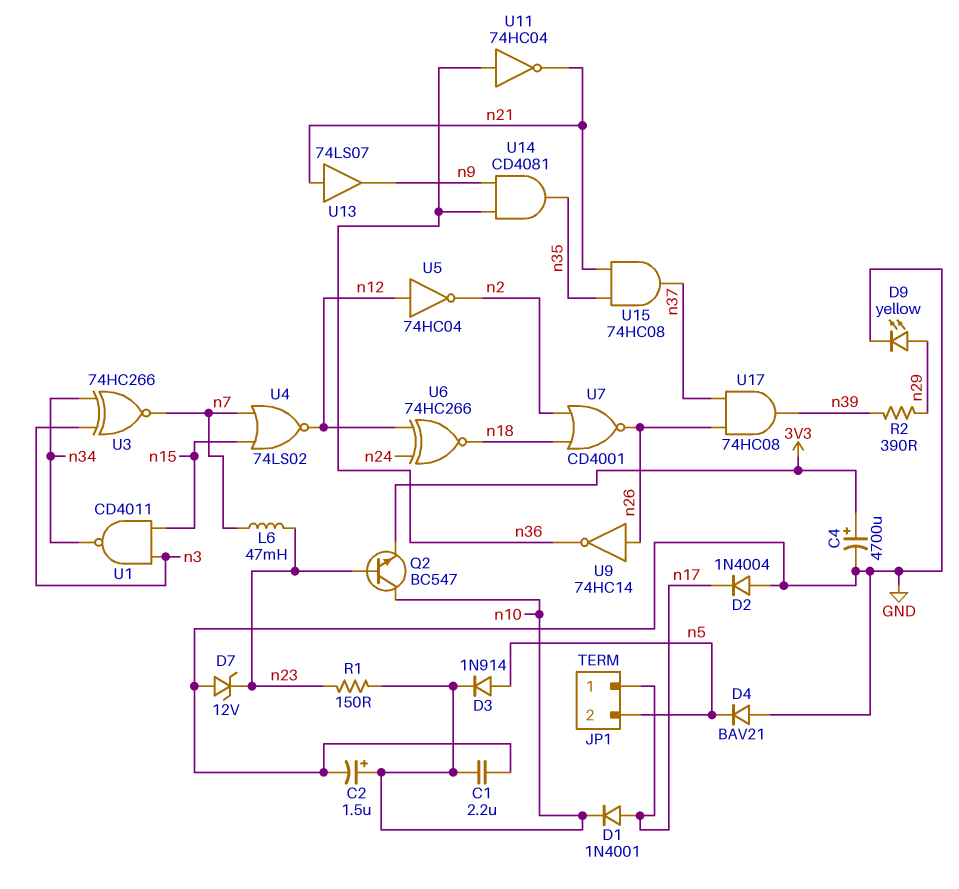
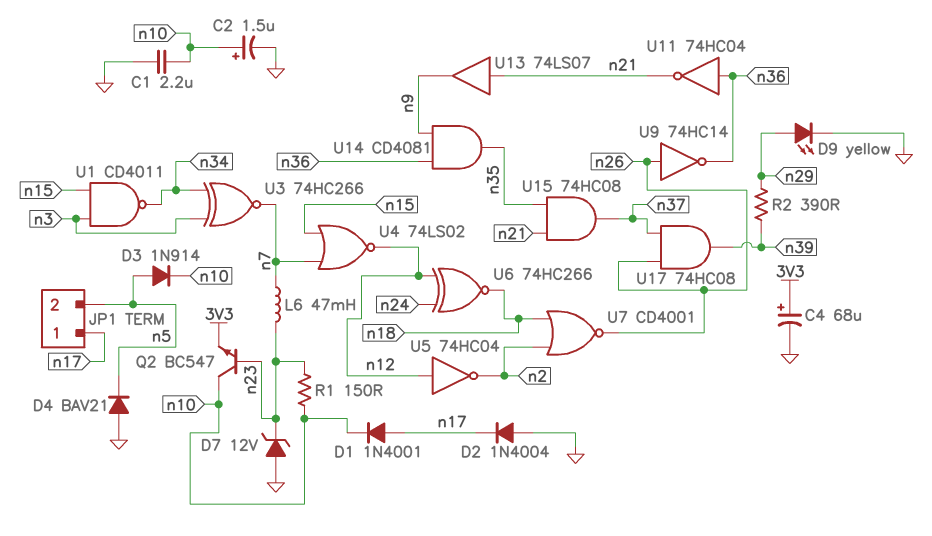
C4: 4700uF (plus 3V3, minus GND) -> 68uF (plus 3V3, minus GND)

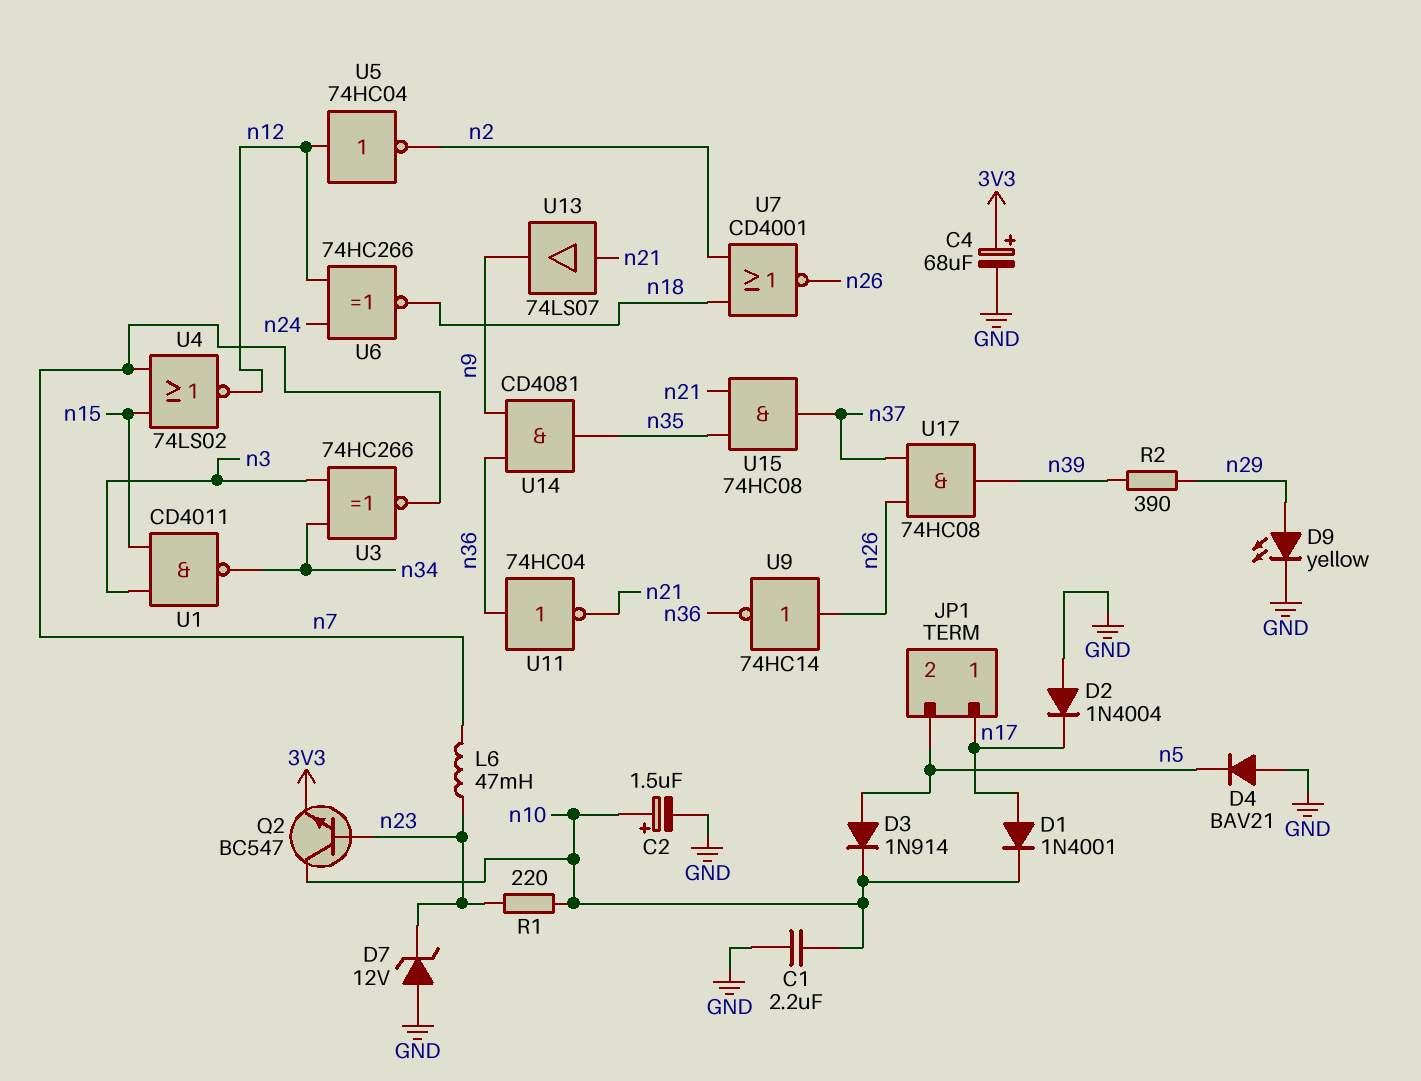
R1: 150 (n10, n23) -> 220 (n10, n23)

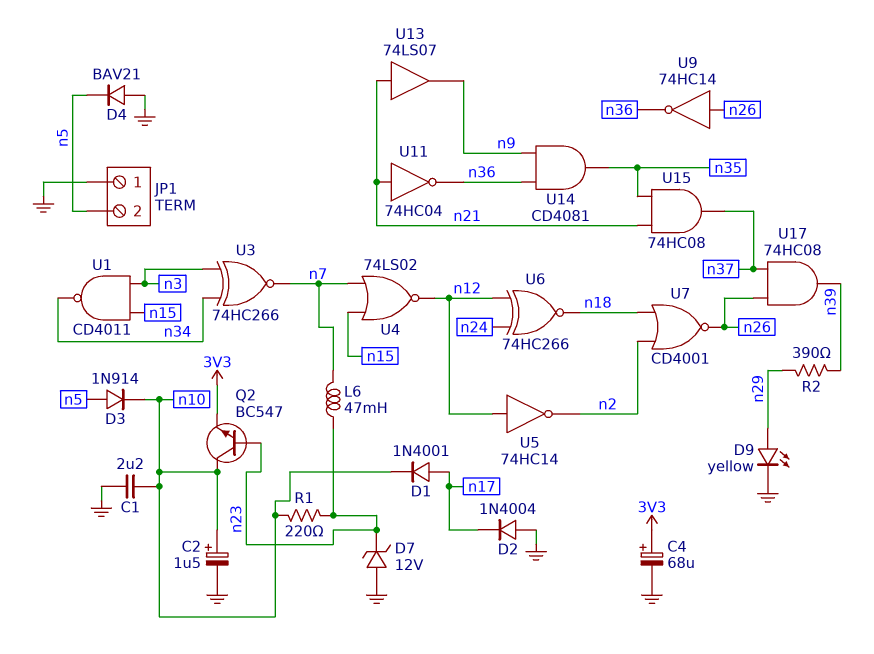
JP1 pin 1: n17 -> GND
U5: NOT 74HC04 (in n12, out n2) -> NOT 74HC14 (in n12, out n2)
U11: NOT 74HC04 (in n36, out n21) -> NOT 74HC04 (in n21, out n36)

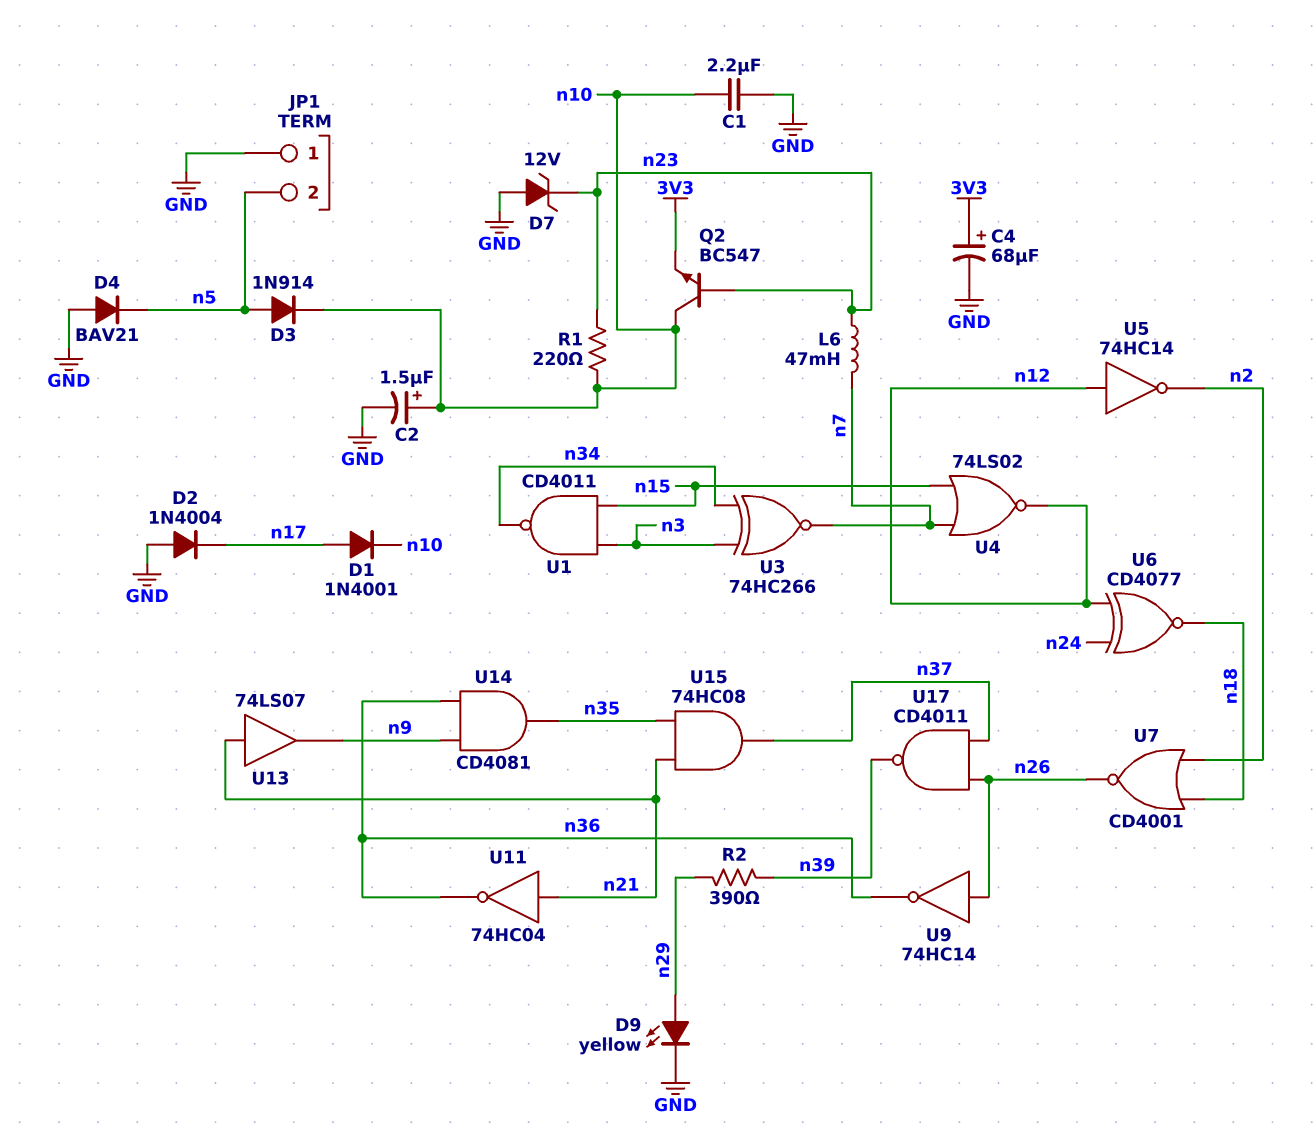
U6: XNOR 74HC266 (in n12, in n24, out n18) -> XNOR CD4077 (in n12, in n24, out n18)
U17: AND 74HC08 (in n26, in n37, out n39) -> NAND CD4011 (in n26, in n37, out n39)

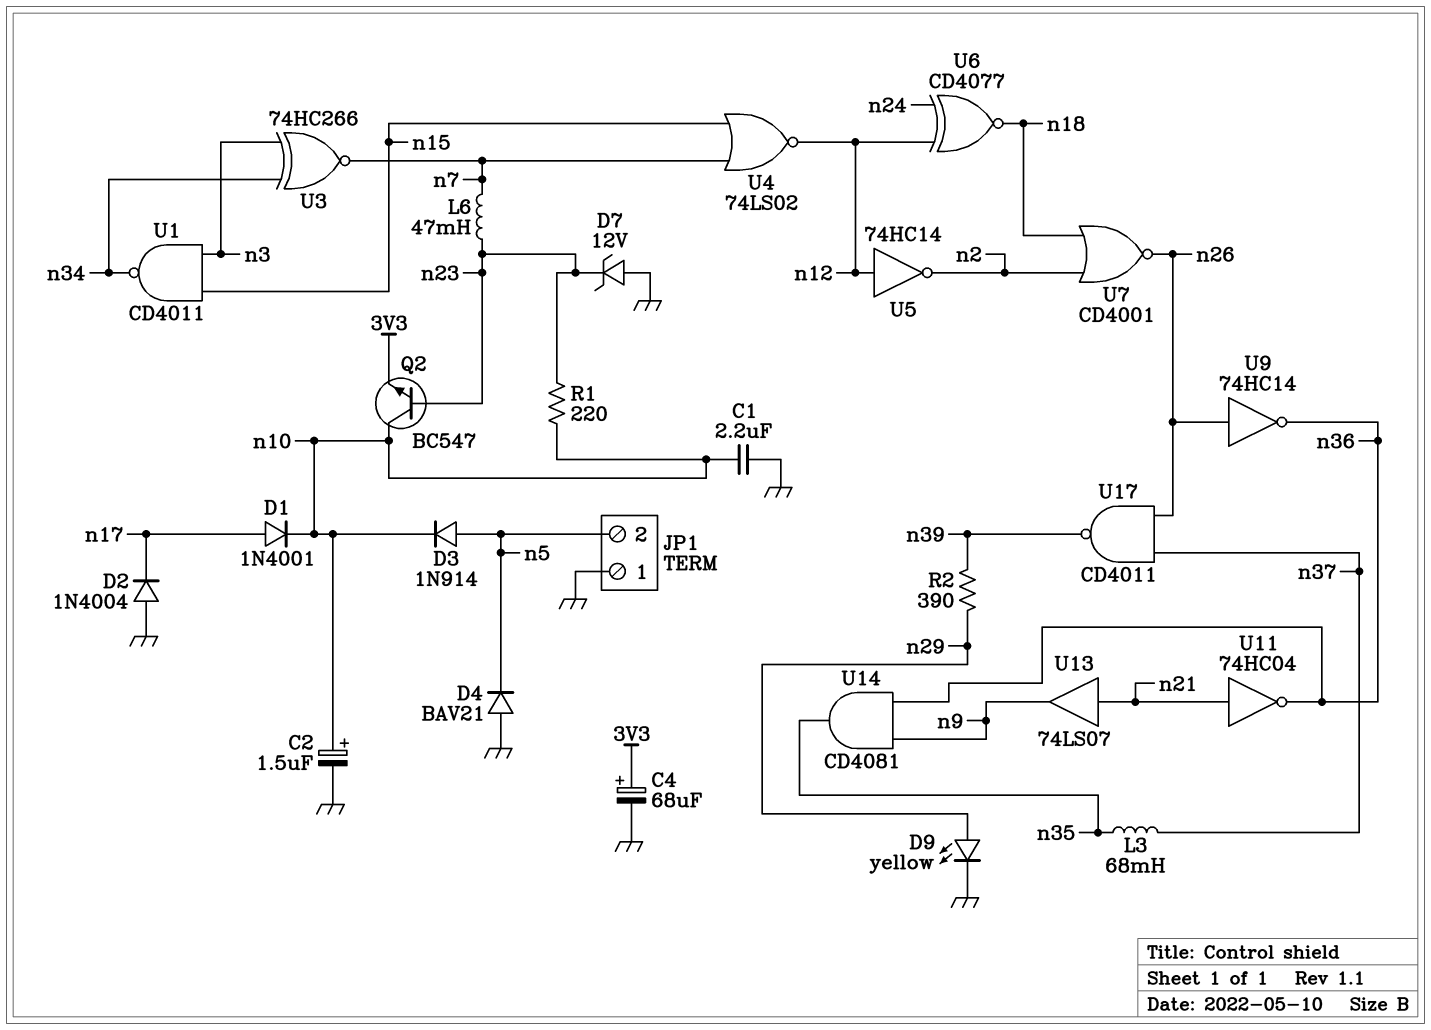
L3: none -> 68mH (n35, n37)
U15: AND 74HC08 (in n21, in n35, out n37) -> none

